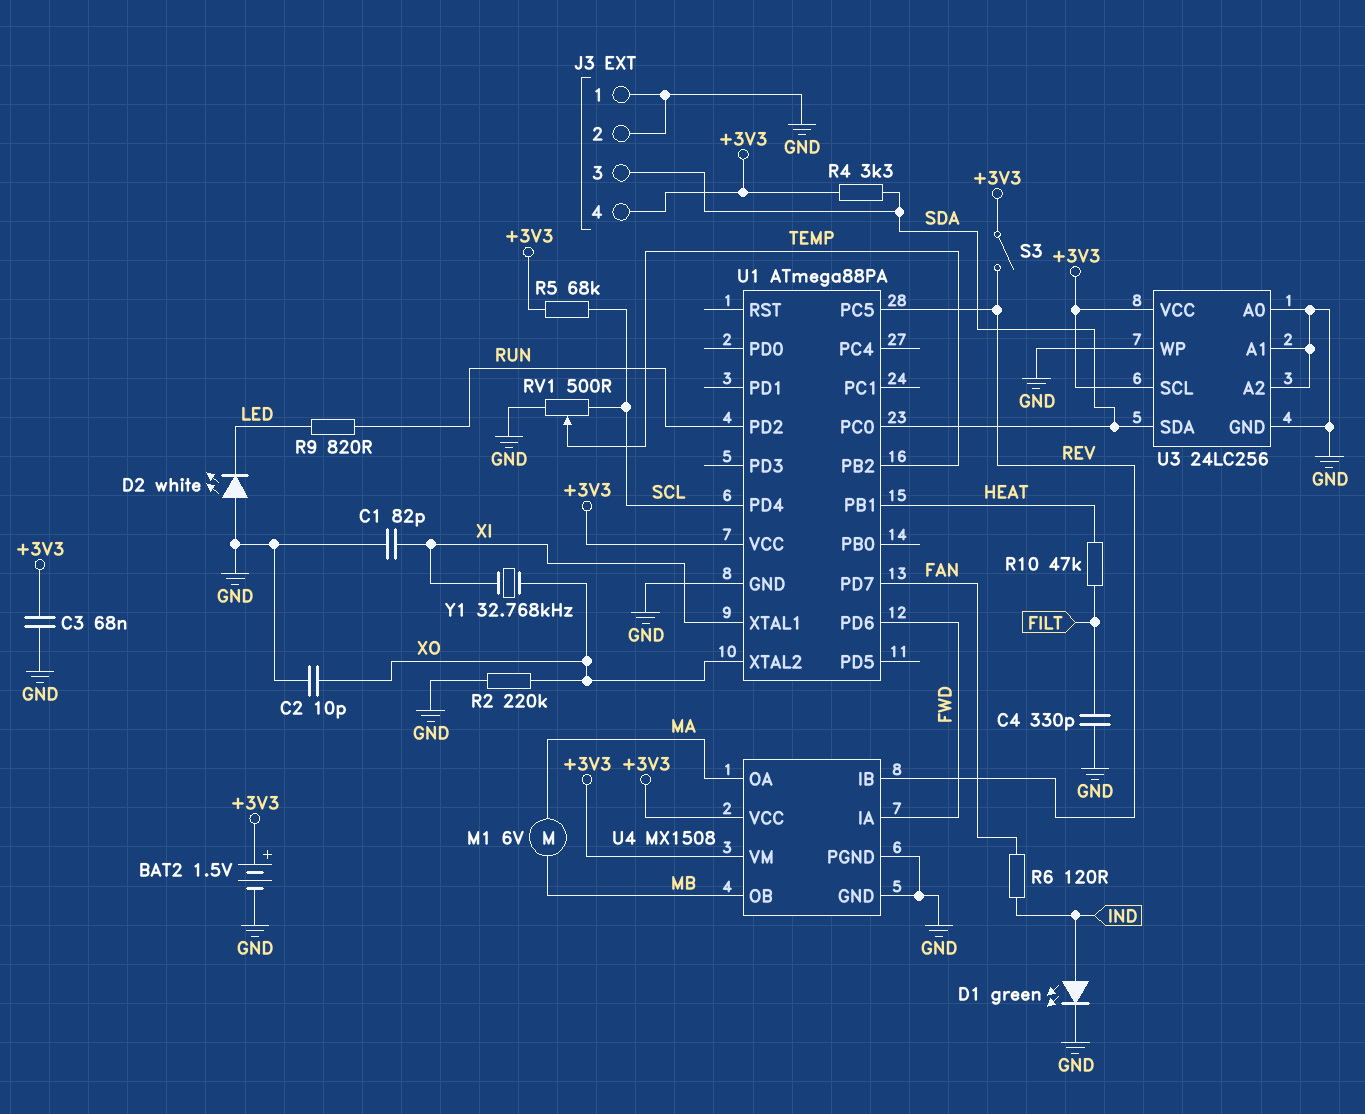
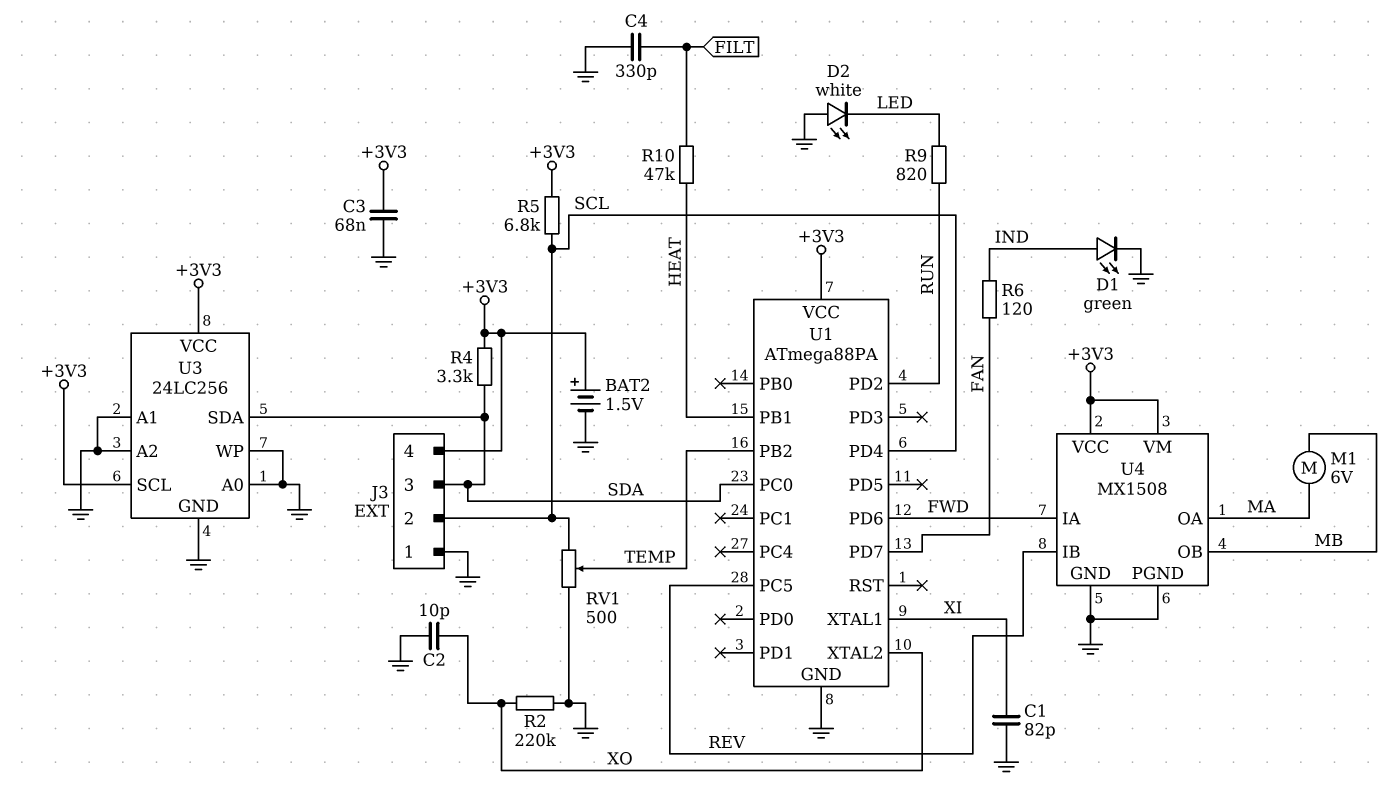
J3 pin 2: GND -> SCL
R5: 68k (+3V3, SCL) -> 6.8k (+3V3, SCL)
S3: switch (+3V3, REV) -> none
Y1: 32.768kHz (XI, XO) -> none

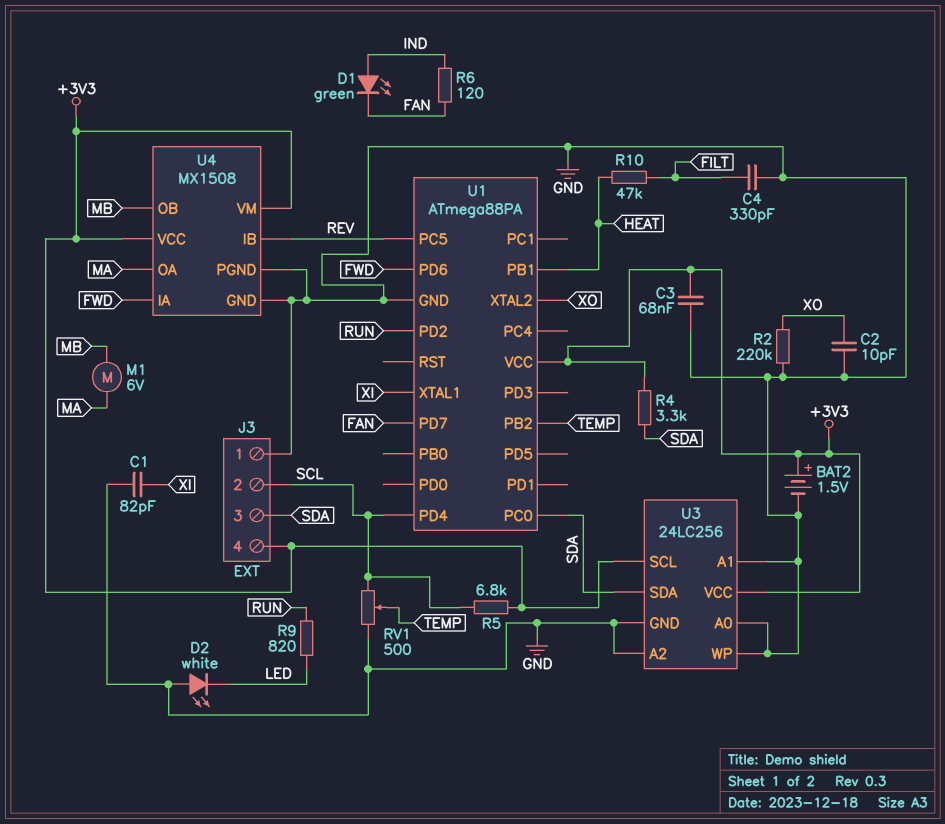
D1: LED green (A IND, K GND) -> LED green (A IND, K FAN)

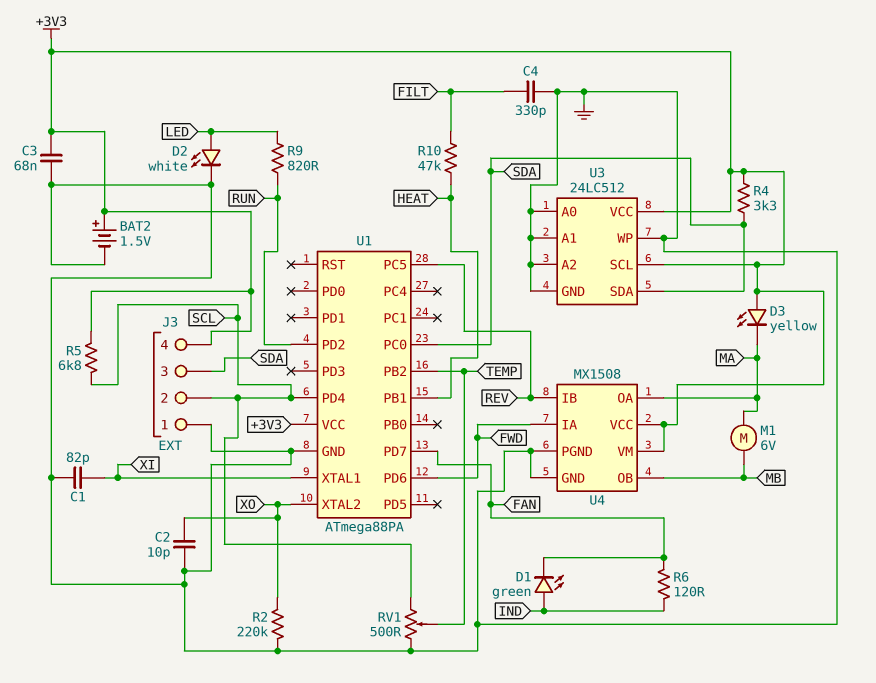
D2: LED white (A GND, K LED) -> LED white (A LED, K GND)
D3: none -> LED yellow (A +3V3, K MA)
U3: 24LC256 -> 24LC512

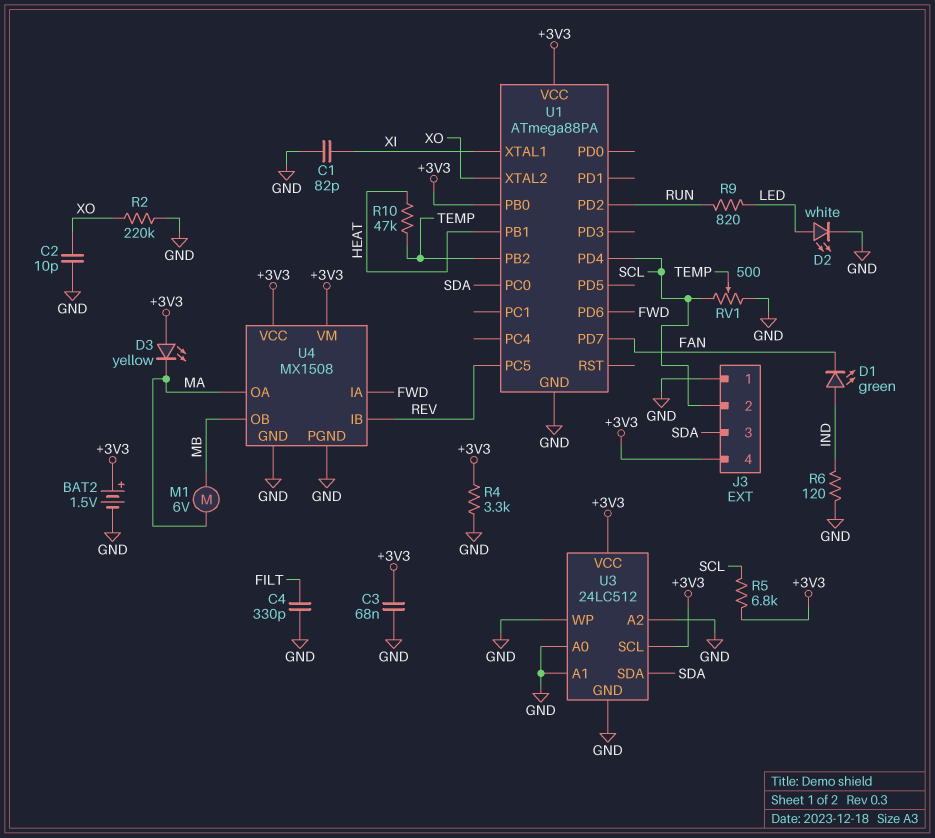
R4: 3.3k (+3V3, SDA) -> 3.3k (+3V3, GND)
R6: 120 (FAN, IND) -> 120 (GND, IND)
R10: 47k (FILT, HEAT) -> 47k (HEAT, TEMP)
U1 pin PB0: none -> +3V3

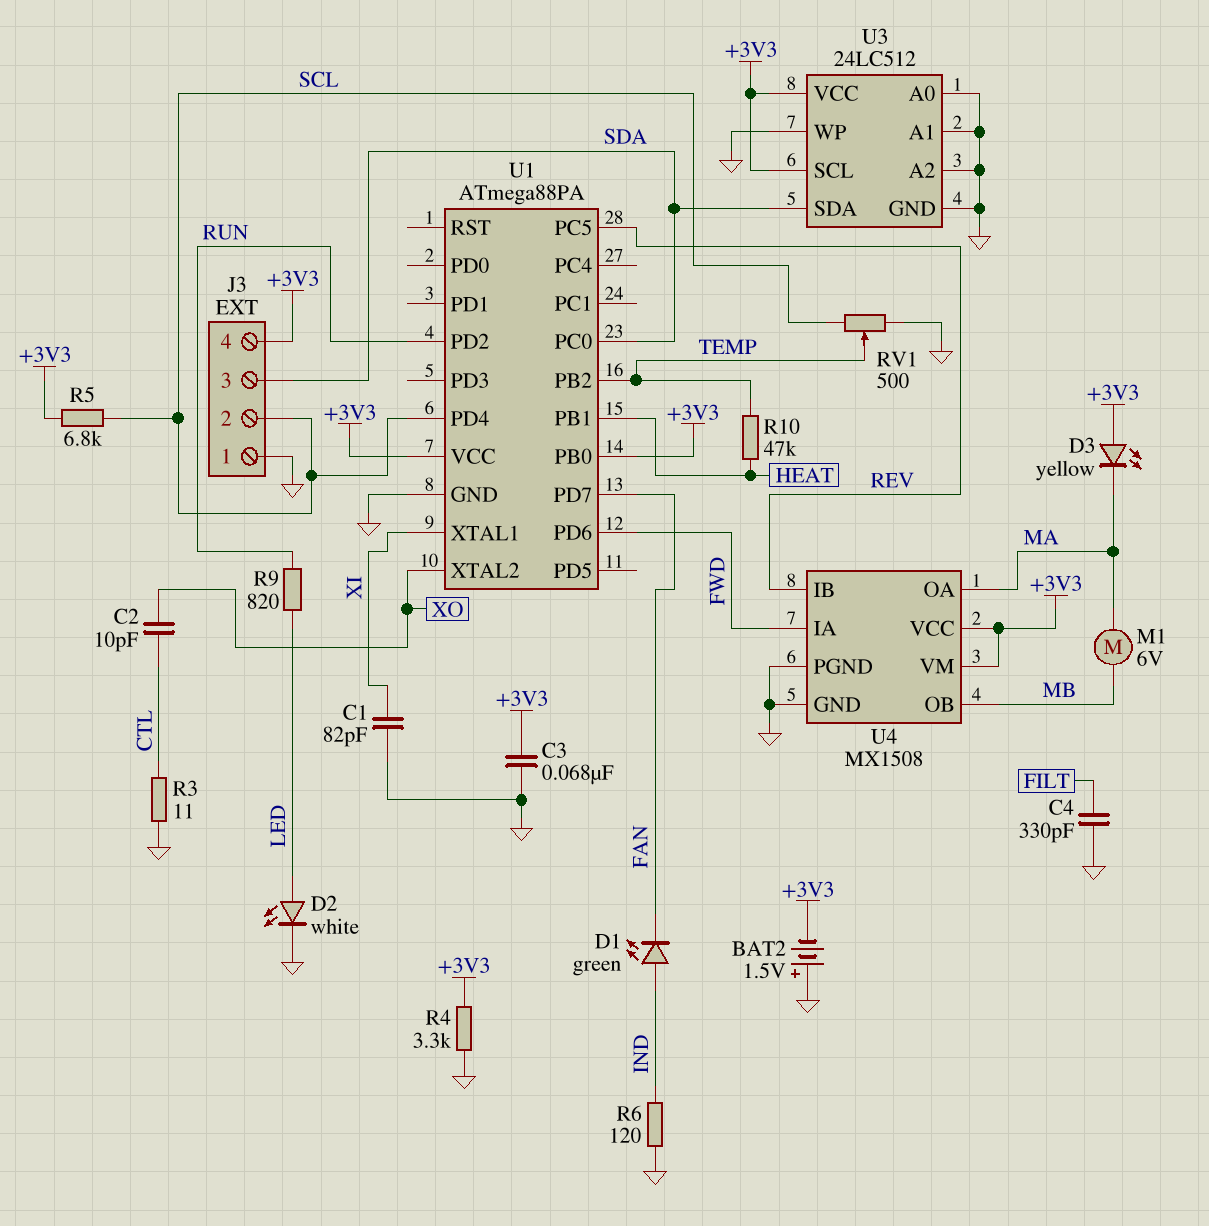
BAT2: 1.5V (plus +3V3, minus GND) -> 1.5V (plus GND, minus +3V3)
C2: 10pF (GND, XO) -> 10pF (CTL, XO)
R2: 220k (GND, XO) -> none
R3: none -> 11 (CTL, GND)

